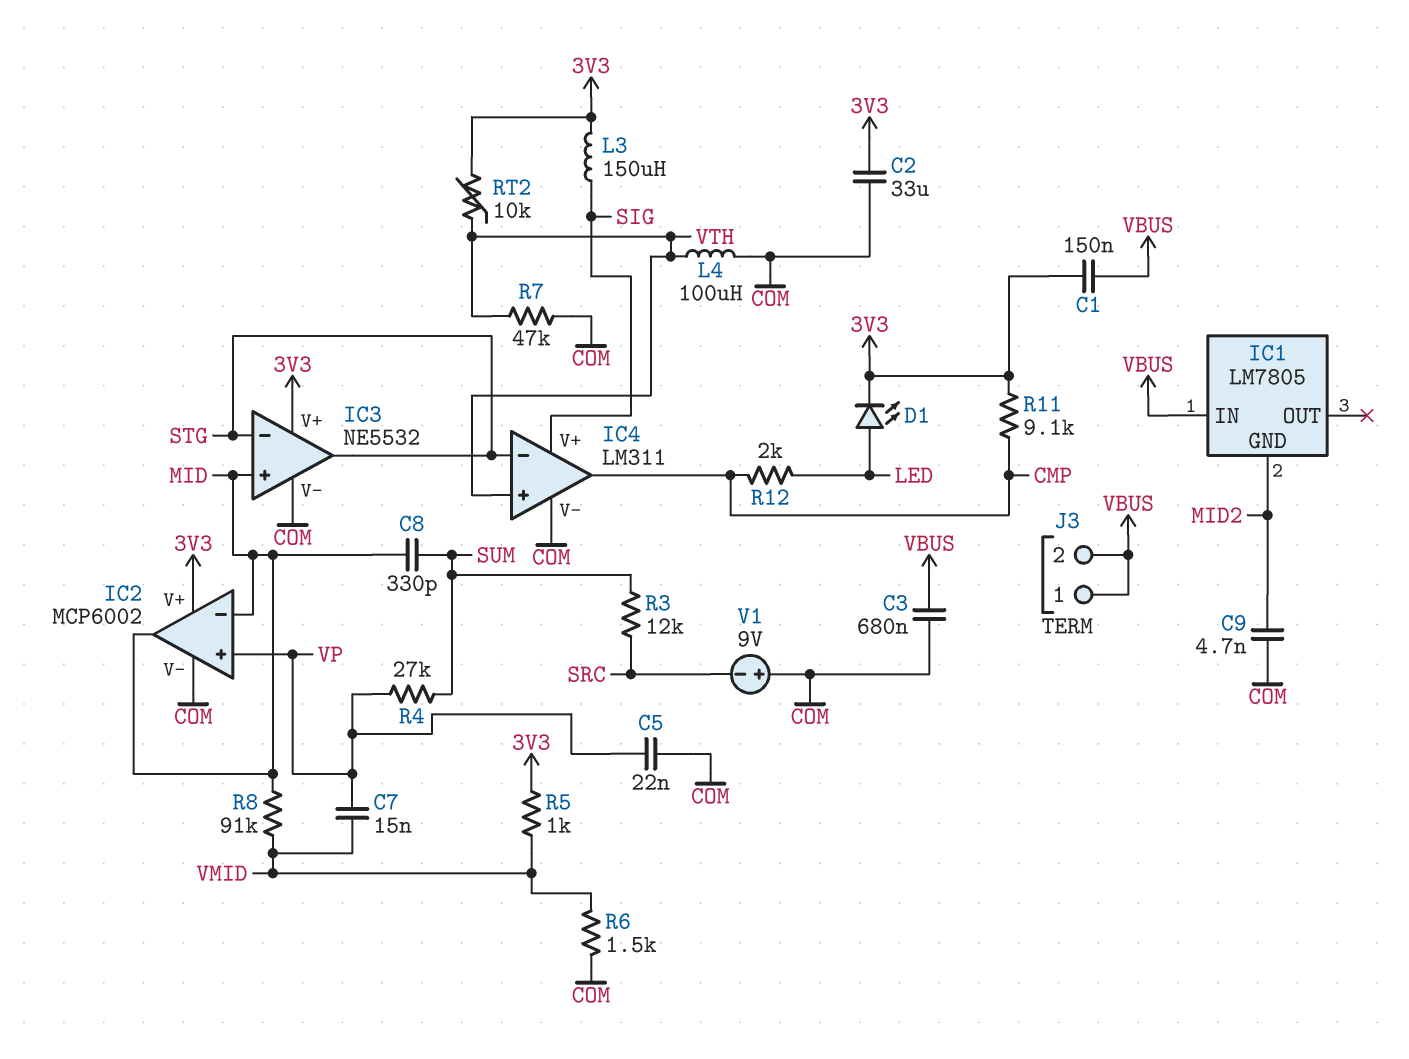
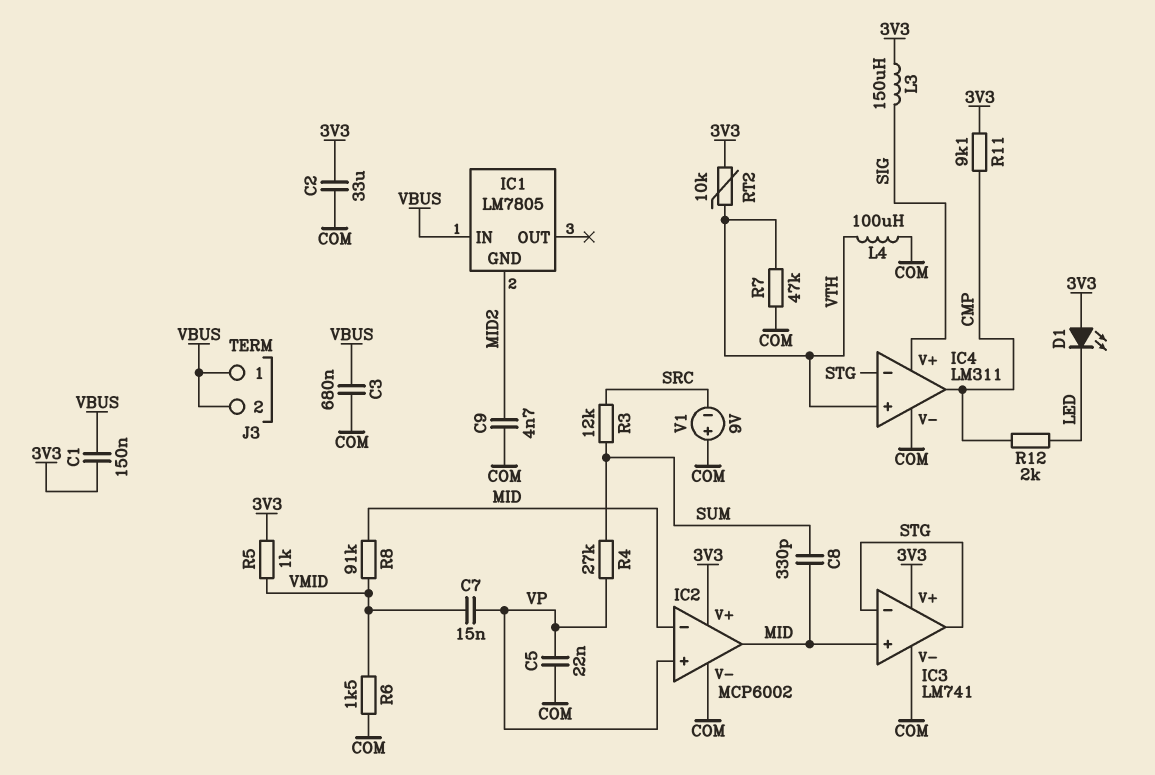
D1: LED (A LED, K 3V3) -> LED (A 3V3, K LED)
IC3: NE5532 -> LM741

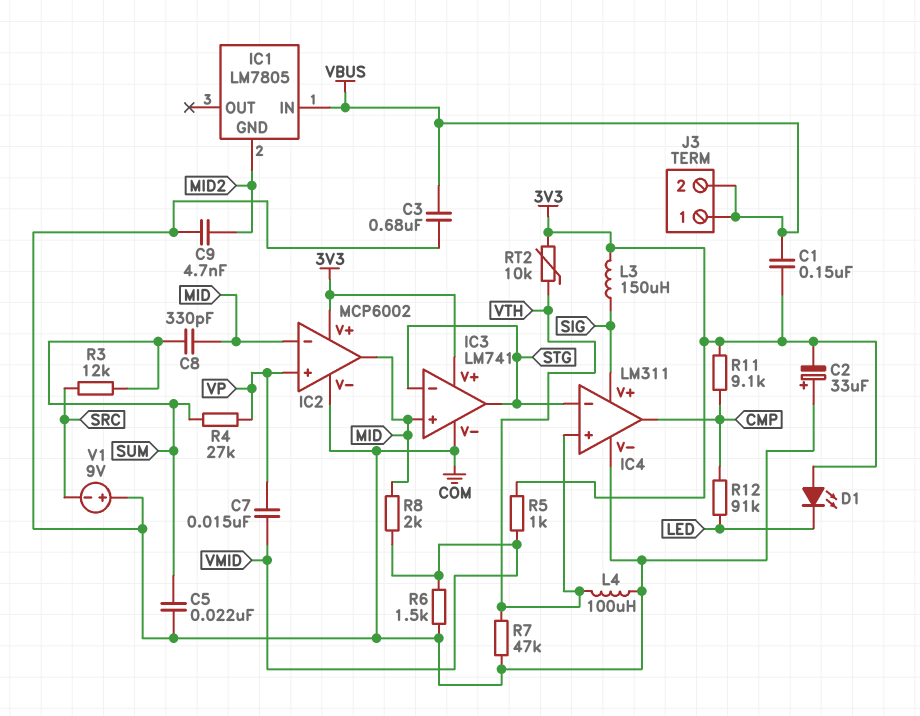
C2: 33uF (3V3, COM) -> 33uF (plus COM, minus 3V3)
C5: 22nF (COM, VP) -> 22nF (COM, SUM)
R8: 91k (MID, VMID) -> 2k (MID, VMID)
R12: 2k (CMP, LED) -> 91k (CMP, LED)

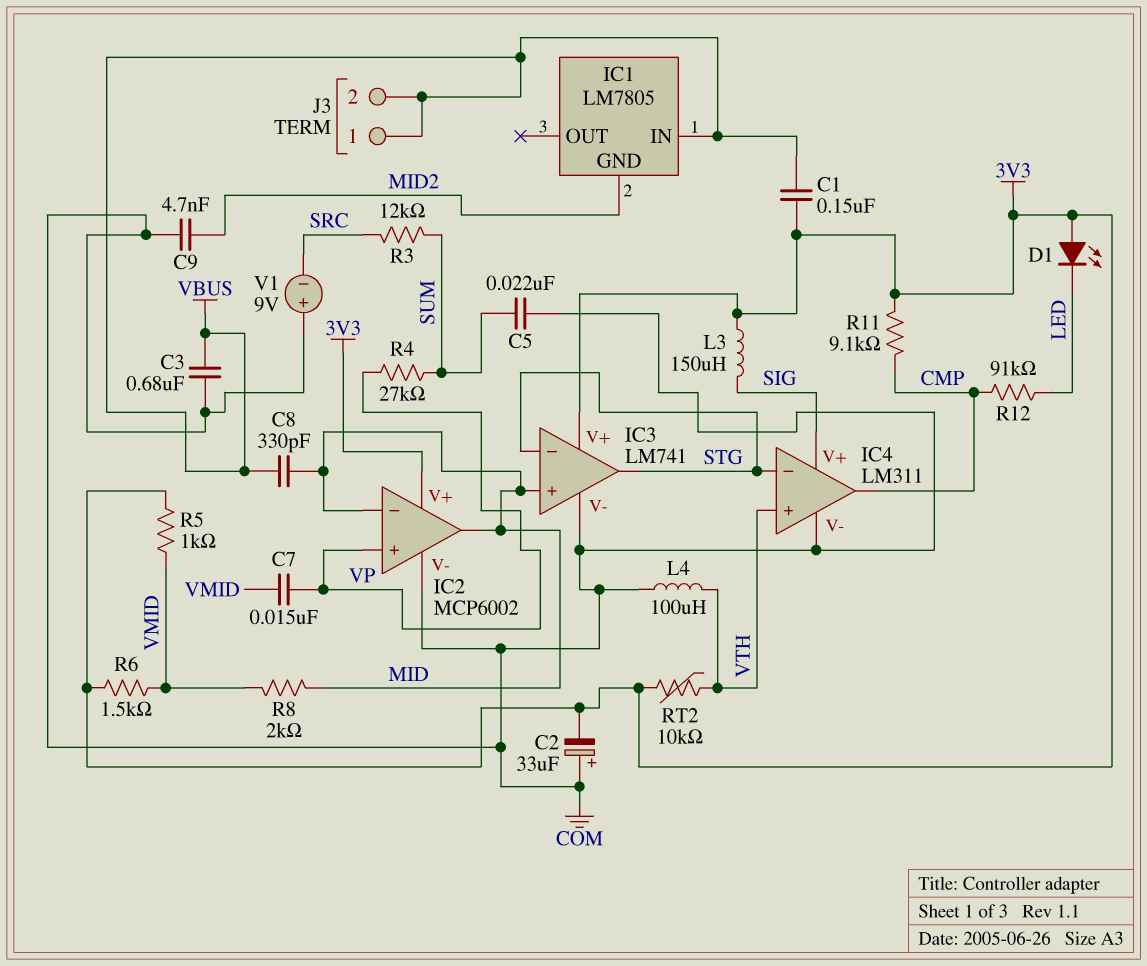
C8: 330pF (MID, SUM) -> 330pF (MID, VBUS)
R6: 1.5k (COM, VMID) -> 1.5k (3V3, VMID)
R7: 47k (COM, VTH) -> none

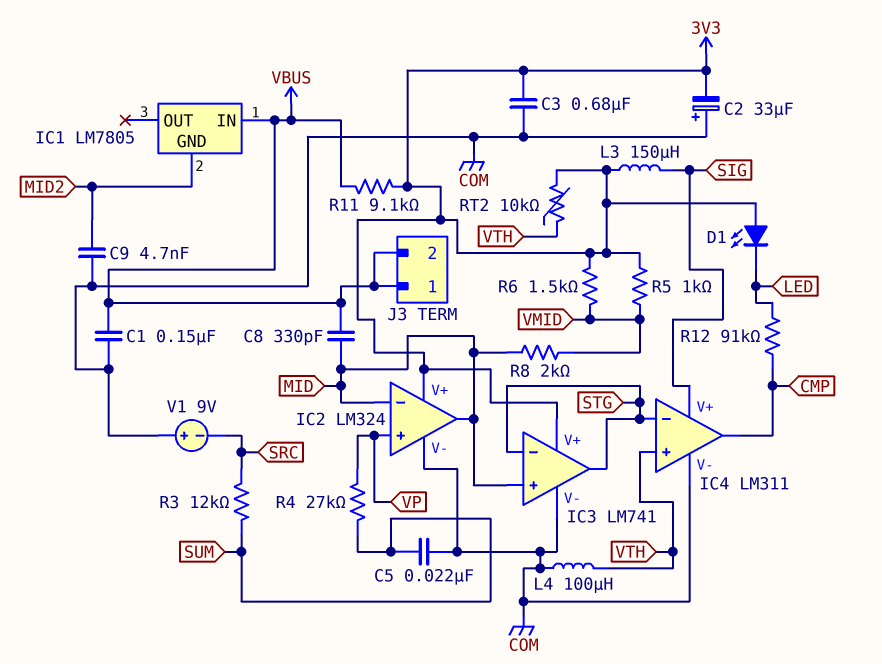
C1: 150nF (3V3, VBUS) -> 150nF (COM, VBUS)
C3: 680nF (COM, VBUS) -> 680nF (3V3, COM)
C7: 15nF (VMID, VP) -> none
IC2: MCP6002 -> LM324
R11: 9.1k (3V3, CMP) -> 9.1k (3V3, VBUS)

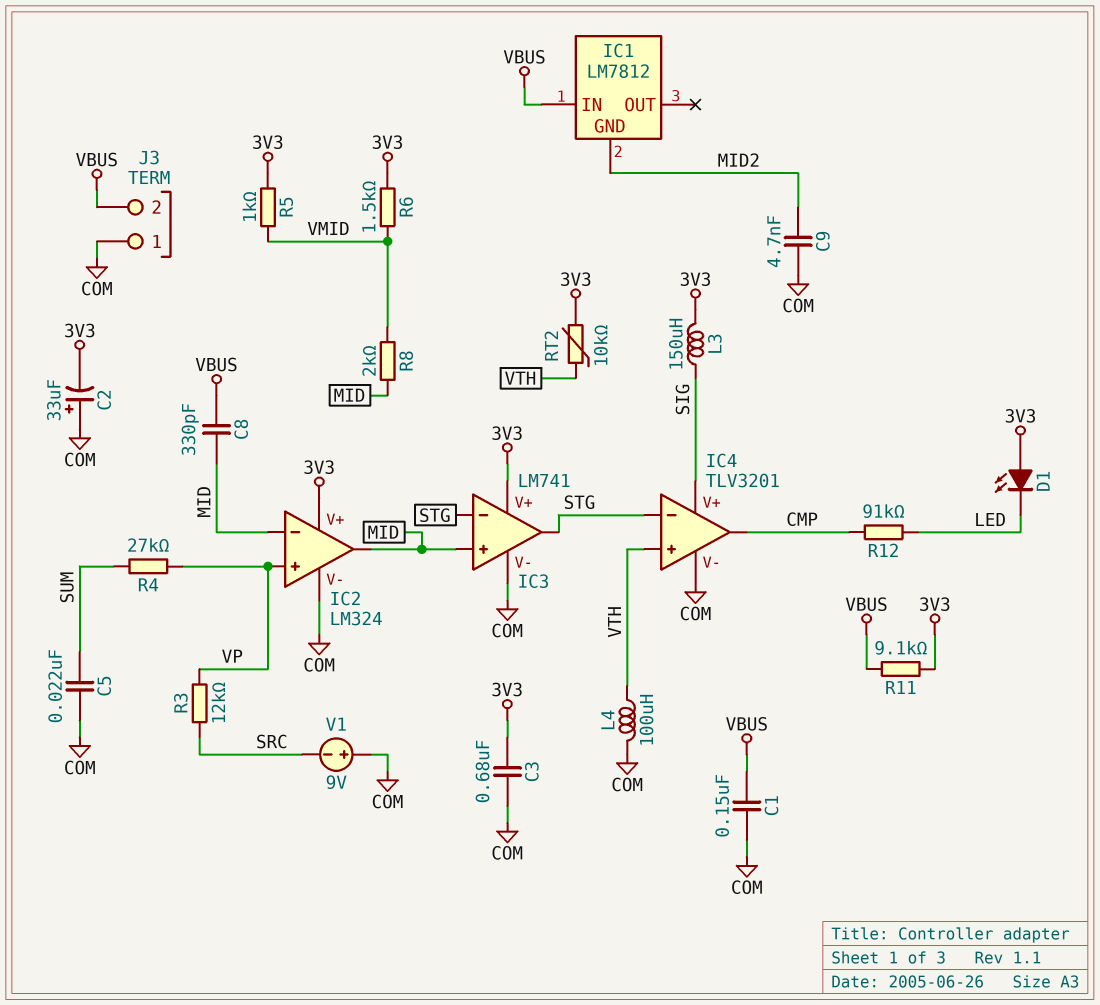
IC1: LM7805 -> LM7812
IC4: LM311 -> TLV3201
J3 pin 1: VBUS -> COM
R3: 12k (SRC, SUM) -> 12k (SRC, VP)

